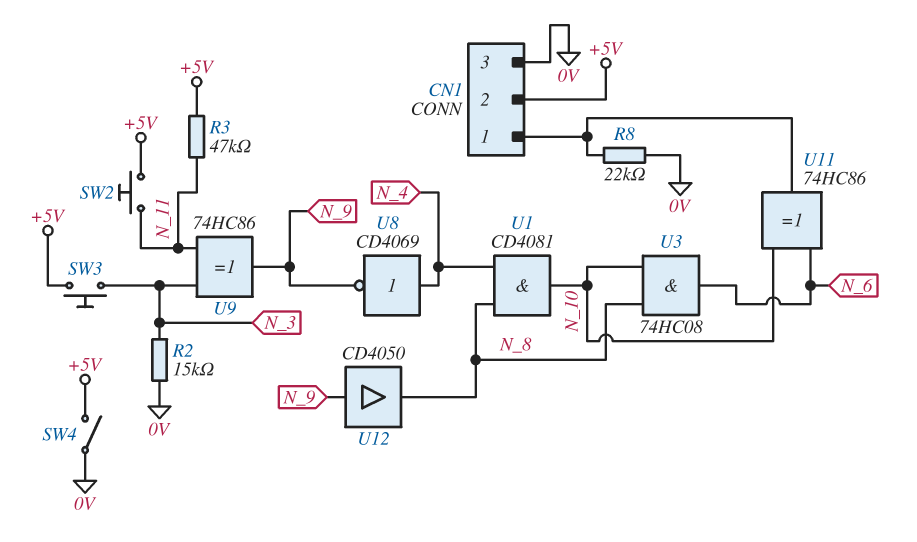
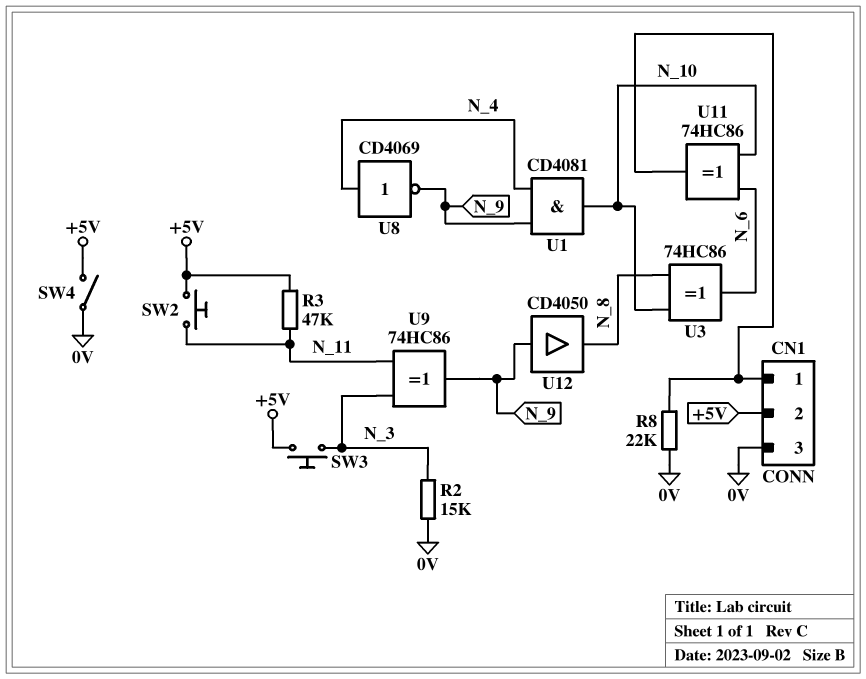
U1: AND CD4081 (in N_4, in N_8, out N_10) -> AND CD4081 (in N_4, in N_9, out N_10)
U3: AND 74HC08 (in N_8, in N_10, out N_6) -> XOR 74HC86 (in N_8, in N_10, out N_6)

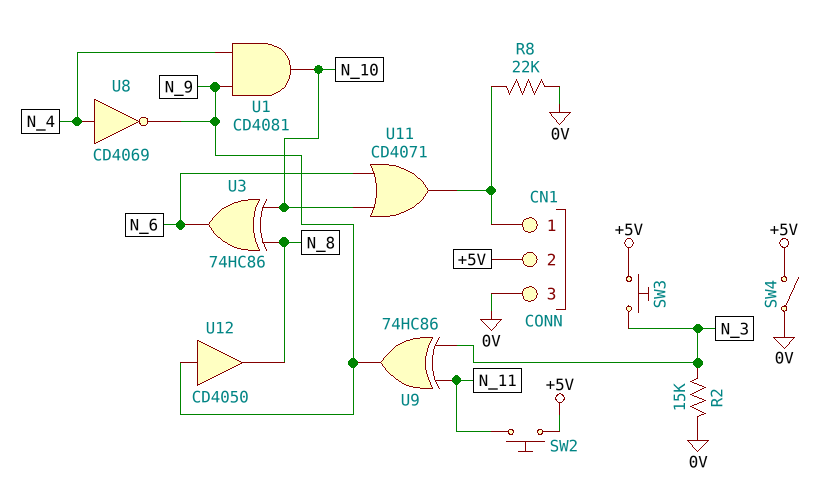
R3: 47k (+5V, N_11) -> none
U11: XOR 74HC86 (in N_6, in N_10, out CN1/1) -> OR CD4071 (in N_6, in N_10, out CN1/1)

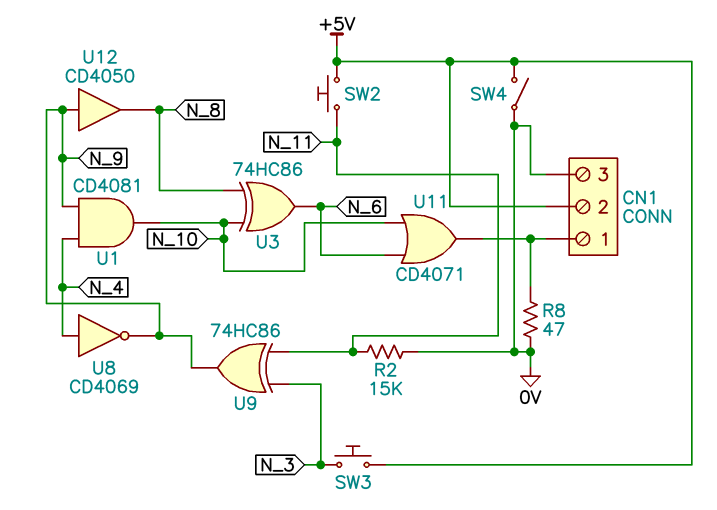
R2: 15k (0V, N_3) -> 15k (0V, N_11)
R8: 22k (0V, CN1/1) -> 47 (0V, CN1/1)

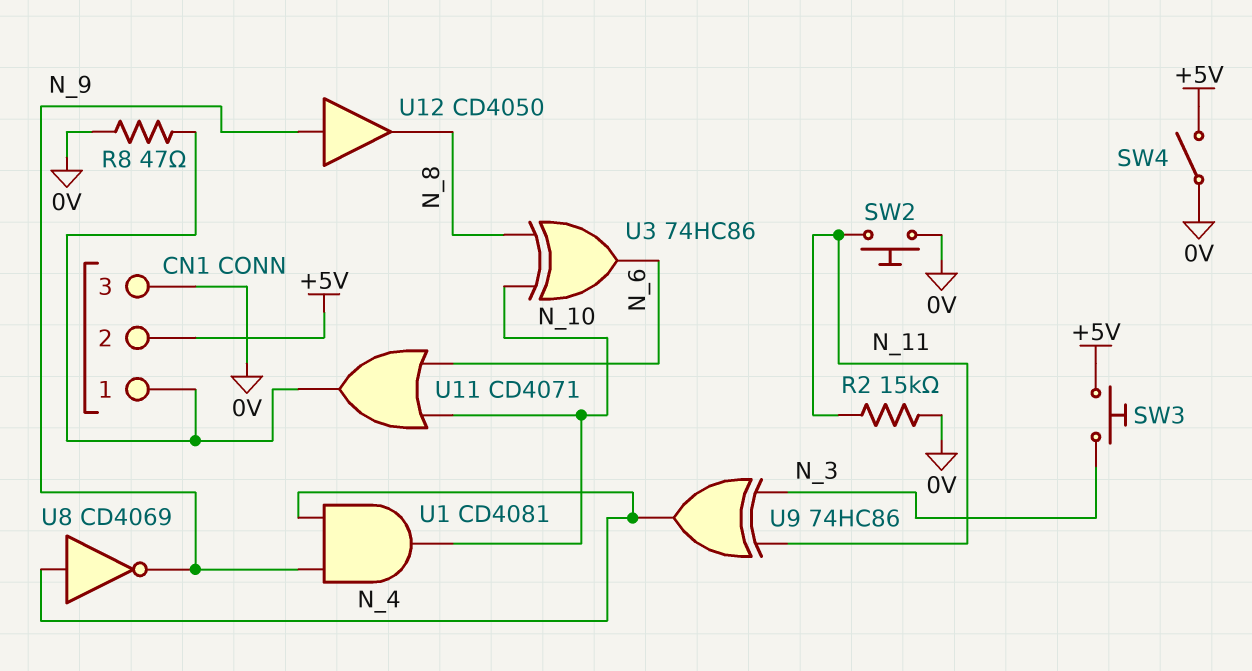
SW2: button (+5V, N_11) -> button (0V, N_11)
U9: XOR 74HC86 (in N_3, in N_11, out N_9) -> XOR 74HC86 (in N_3, in N_11, out N_4)

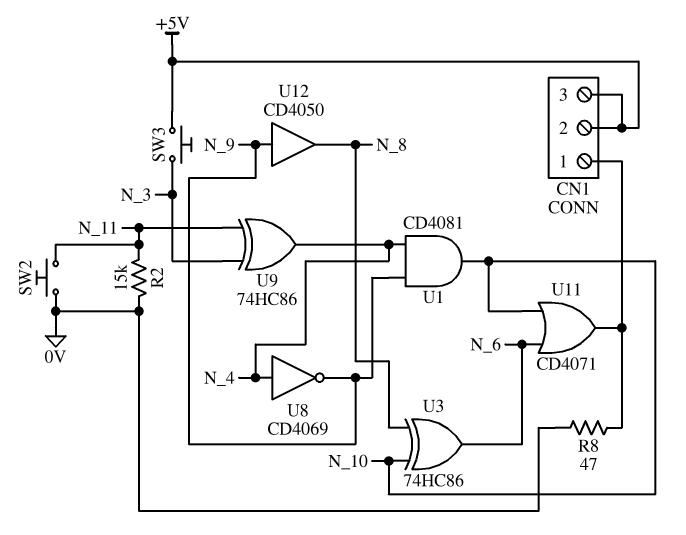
CN1 pin 3: 0V -> +5V
SW4: switch (+5V, 0V) -> none

